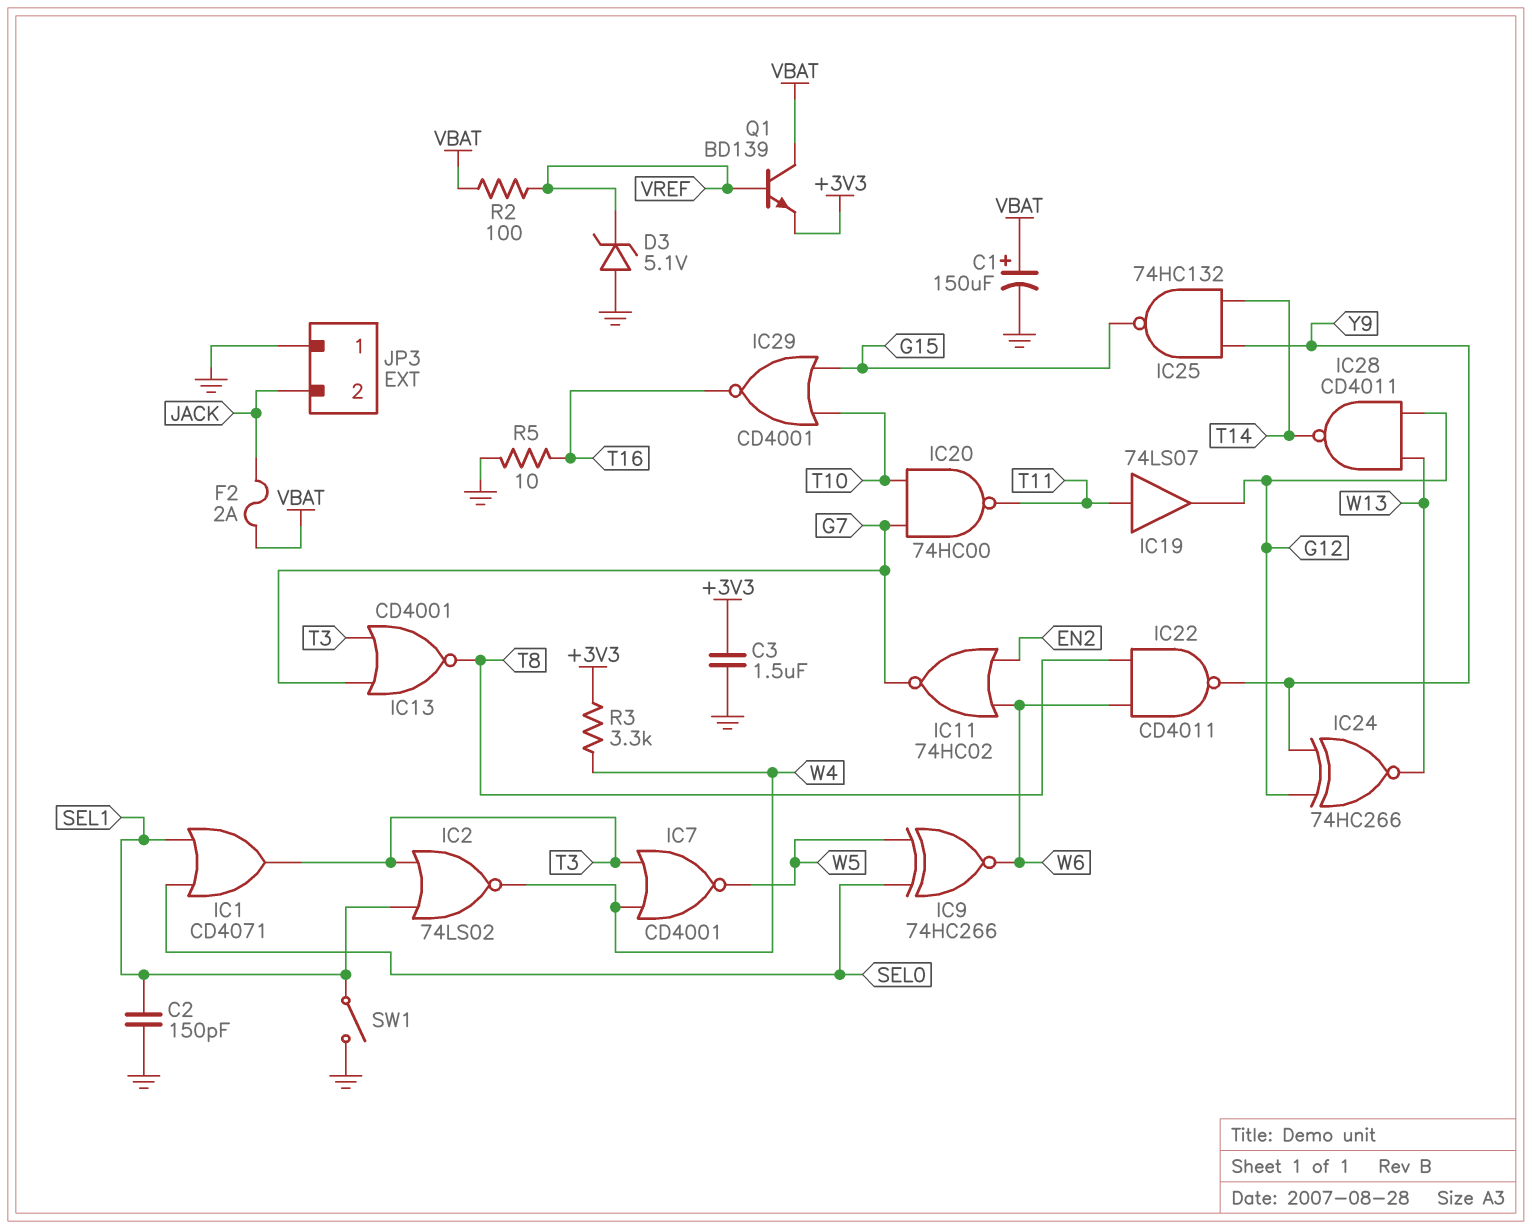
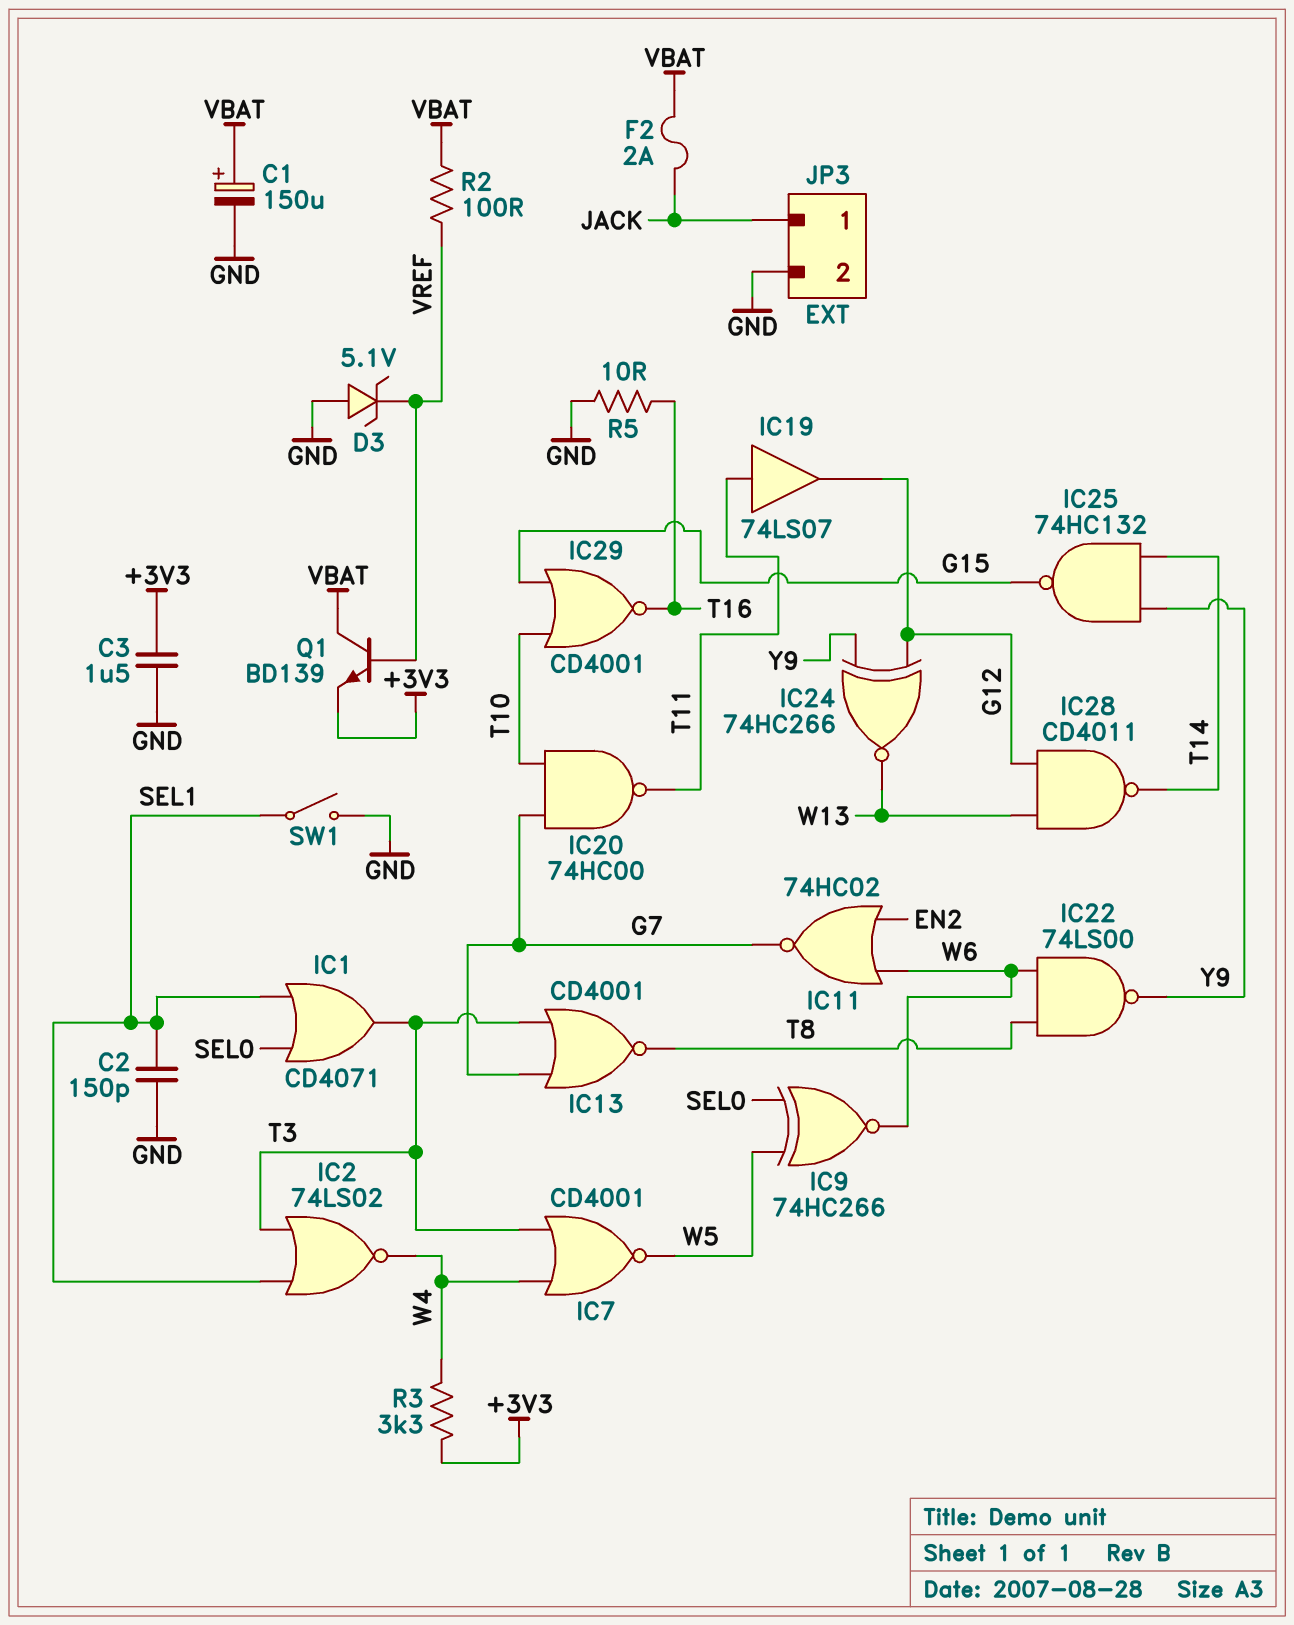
IC22: NAND CD4011 (in T8, in W6, out Y9) -> NAND 74LS00 (in T8, in W6, out Y9)
JP3 pin 1: GND -> JACK
JP3 pin 2: JACK -> GND

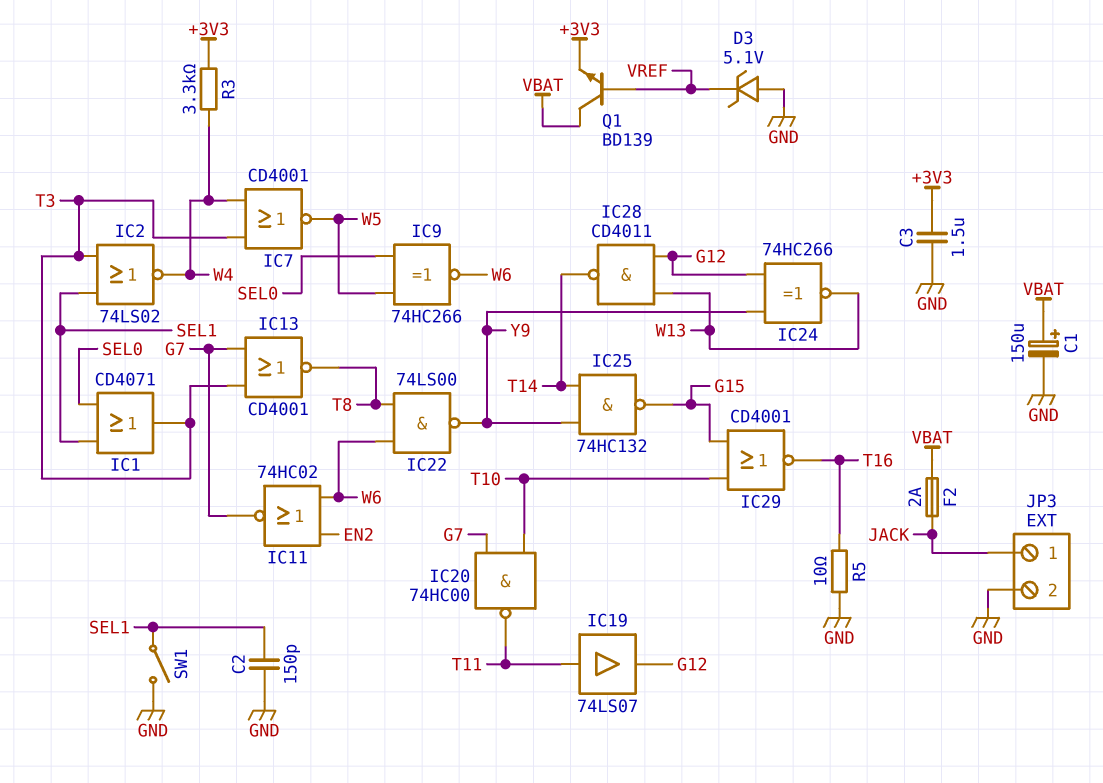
R2: 100 (VBAT, VREF) -> none

